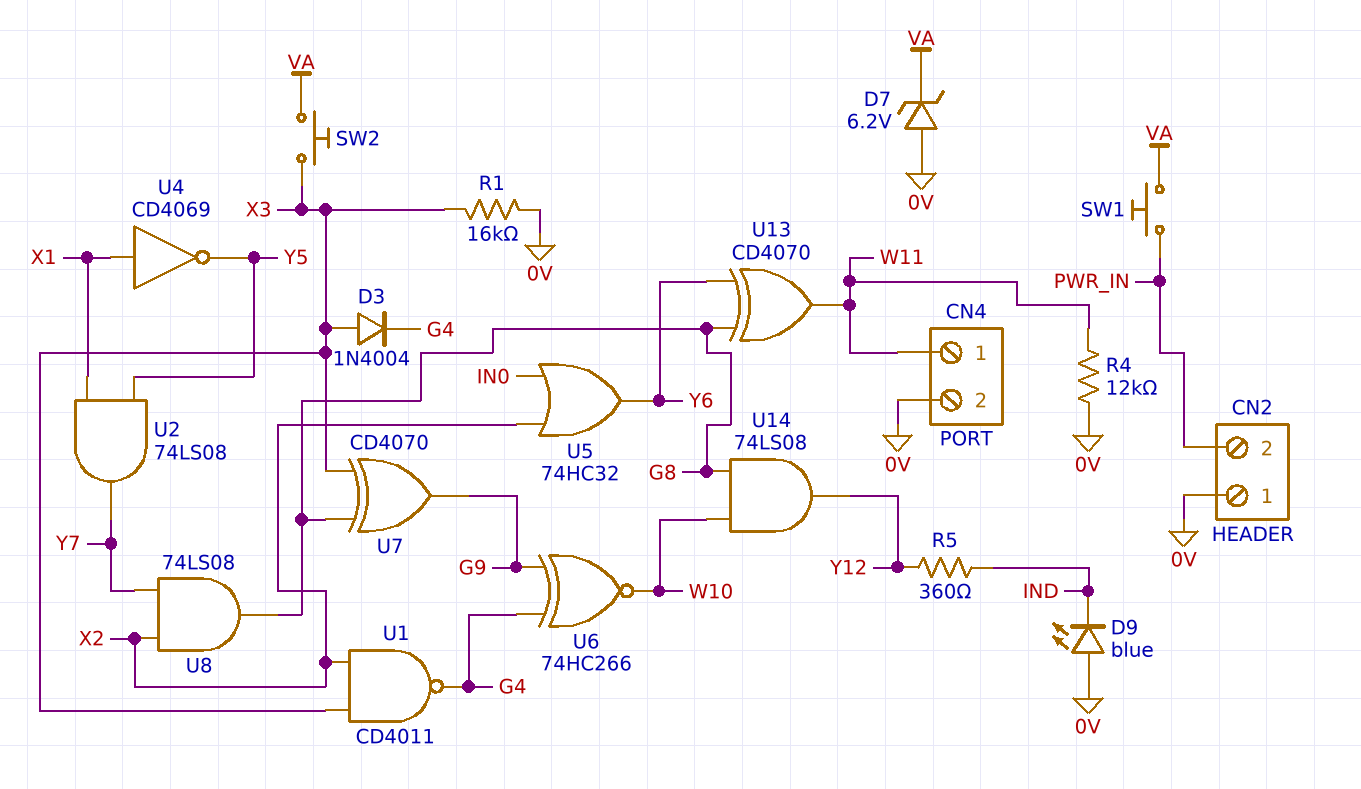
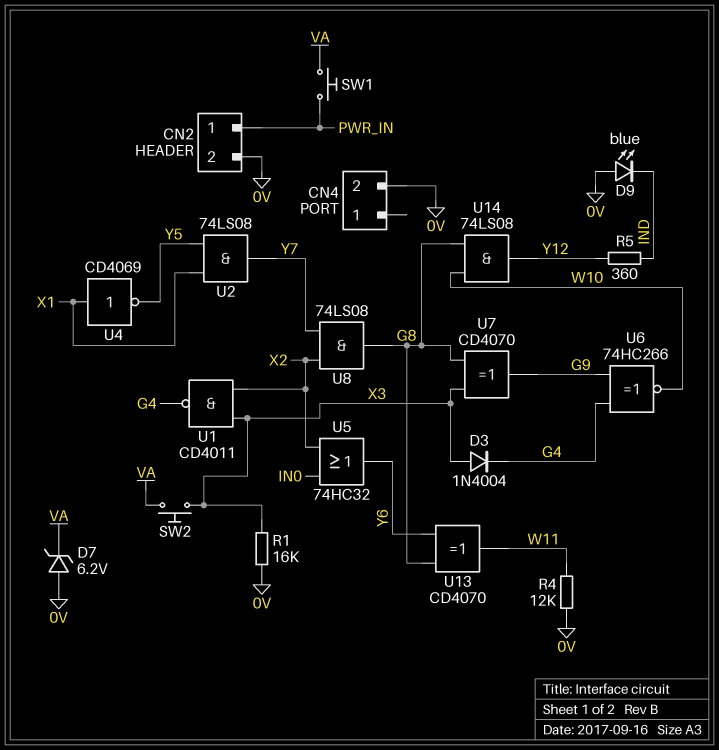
CN2 pin 1: 0V -> PWR_IN
CN2 pin 2: PWR_IN -> 0V
CN4 pin 1: W11 -> none

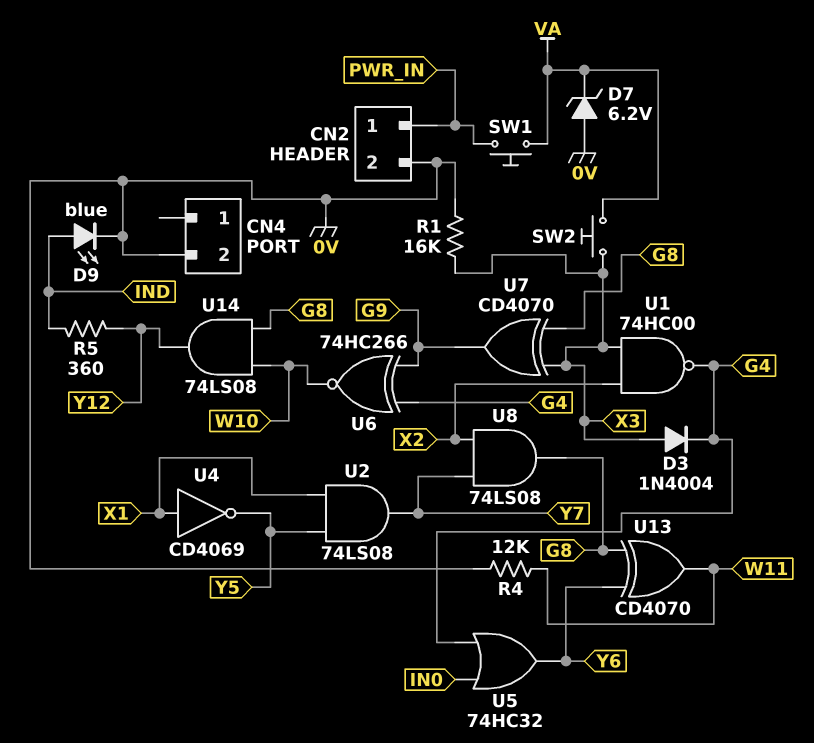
D9: LED blue (A 0V, K IND) -> LED blue (A IND, K 0V)
U1: NAND CD4011 (in X2, in X3, out G4) -> NAND 74HC00 (in X2, in X3, out G4)
U5: OR 74HC32 (in IN0, in X2, out Y6) -> OR 74HC32 (in G4, in IN0, out Y6)

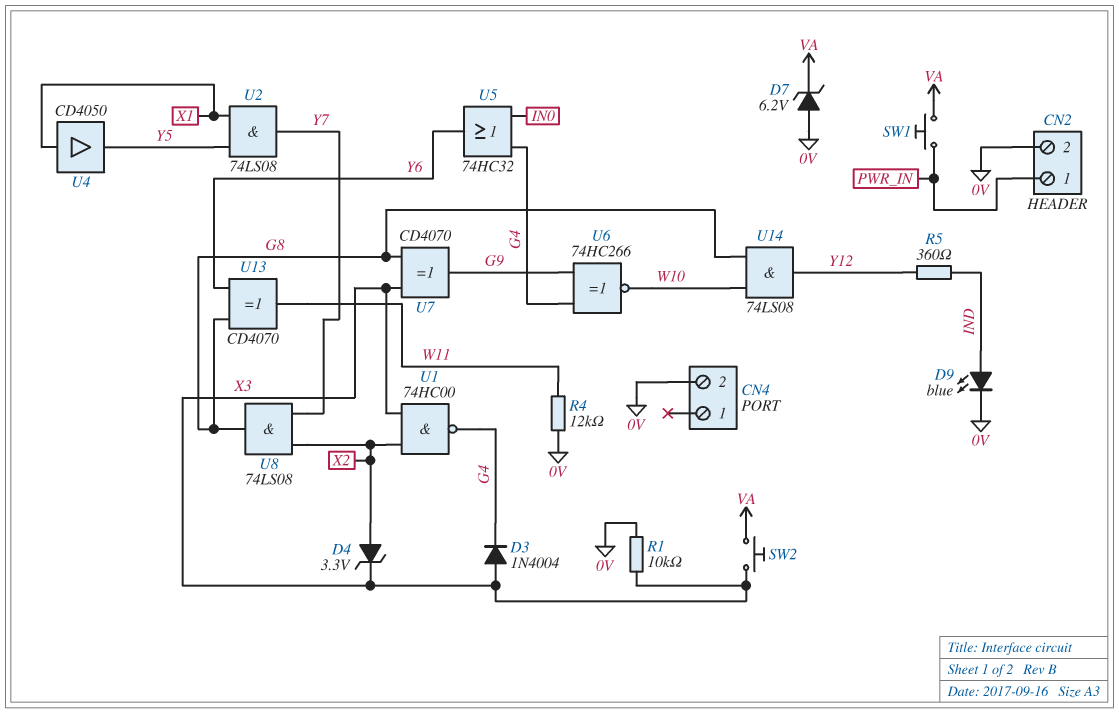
D4: none -> zener 3.3V (A X2, K X3)
R1: 16k (0V, X3) -> 10k (0V, X3)
U4: NOT CD4069 (in X1, out Y5) -> buffer CD4050 (in X1, out Y5)

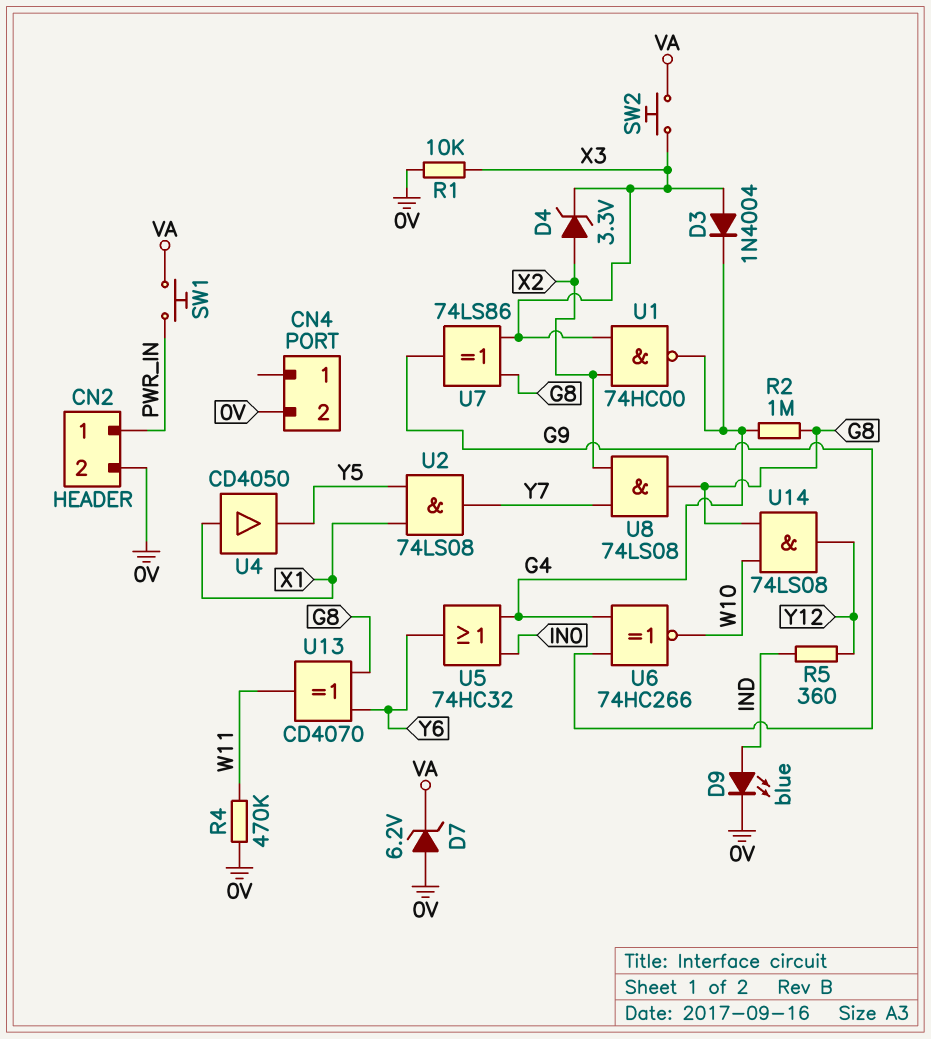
R2: none -> 1M (G4, G8)
R4: 12k (0V, W11) -> 470k (0V, W11)
U7: XOR CD4070 (in G8, in X3, out G9) -> XOR 74LS86 (in G8, in X3, out G9)

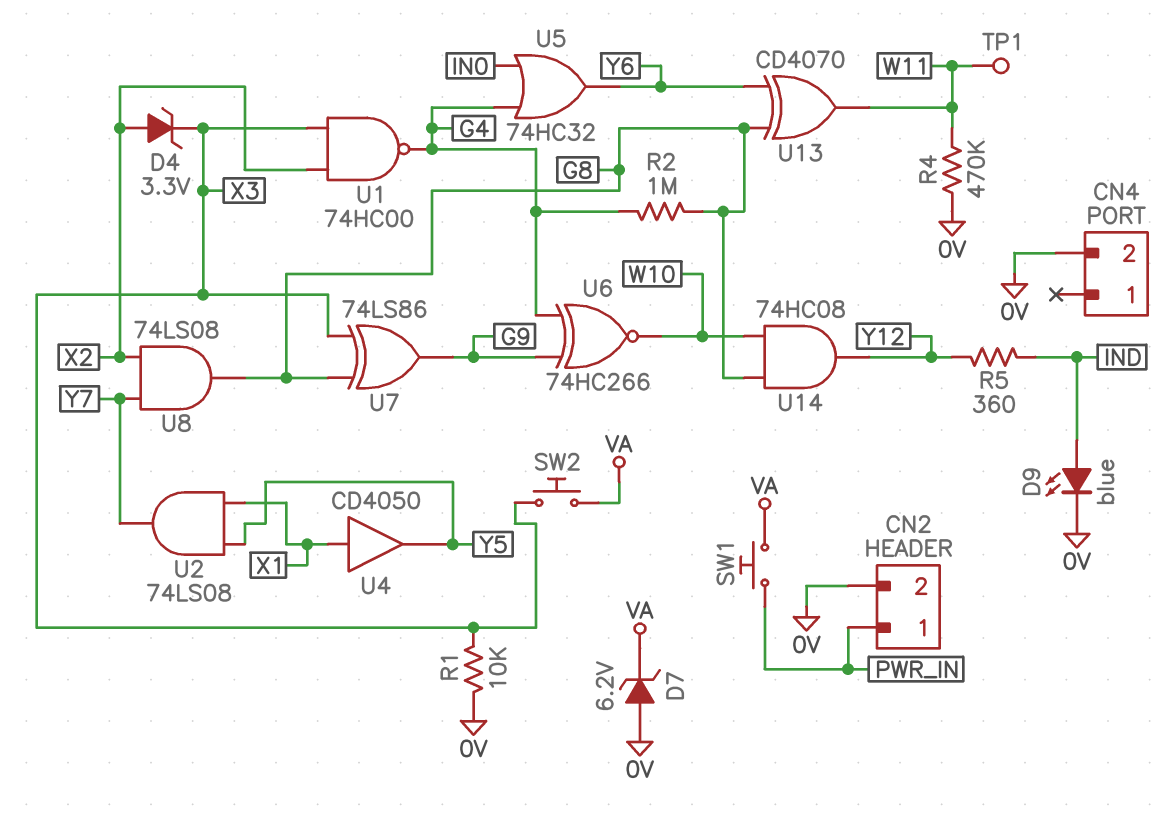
D3: diode 1N4004 (A X3, K G4) -> none
TP1: none -> test point (W11)
U14: AND 74LS08 (in G8, in W10, out Y12) -> AND 74HC08 (in G8, in W10, out Y12)

